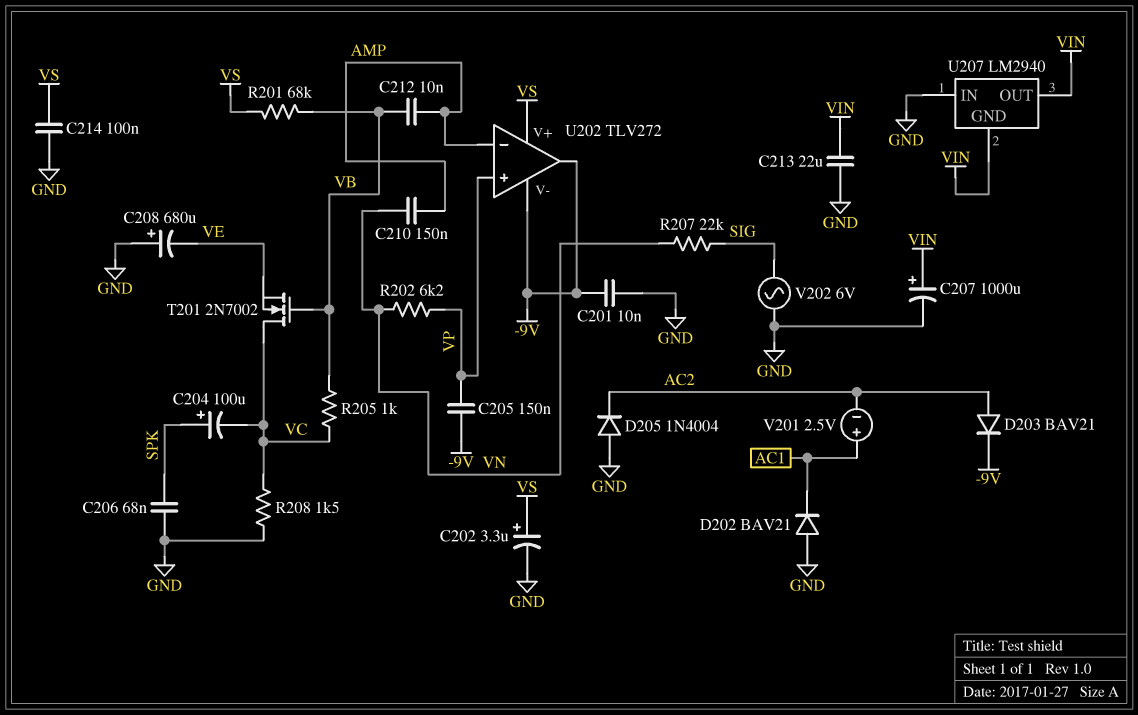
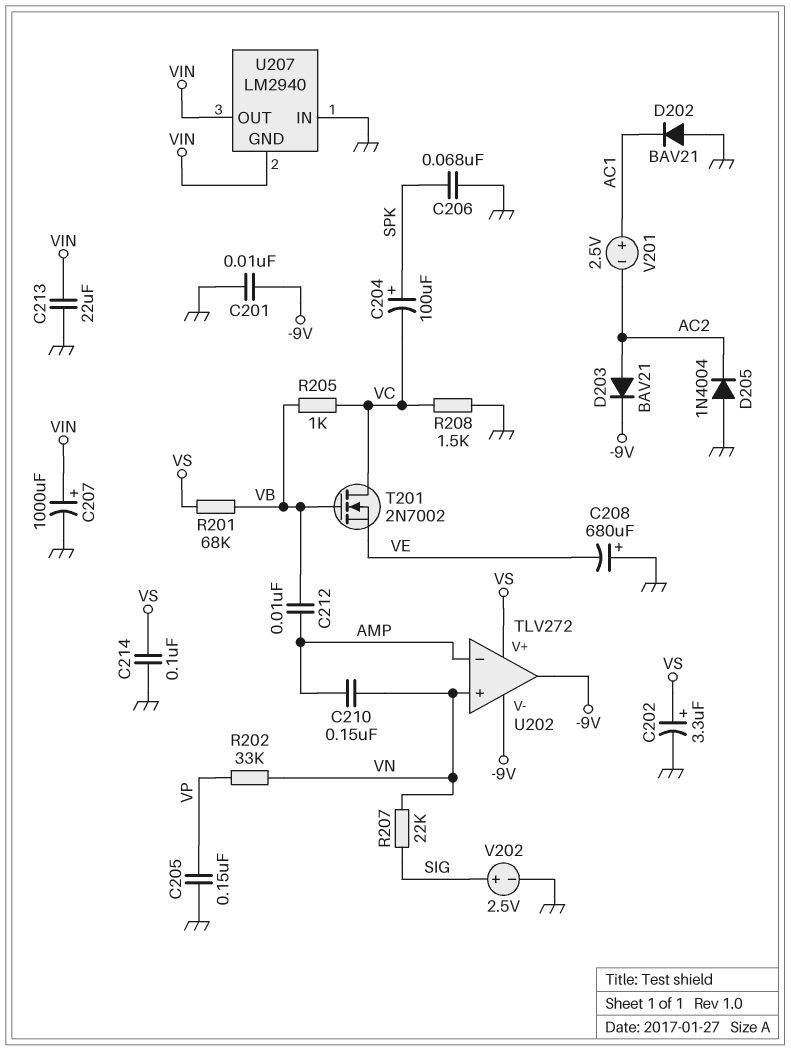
C205: 150nF (-9V, VP) -> 150nF (GND, VP)
R202: 6.2k (VN, VP) -> 33k (VN, VP)
U202 pin in+: VP -> VN
V202: AC 6V (GND, SIG) -> 2.5V (plus SIG, minus GND)

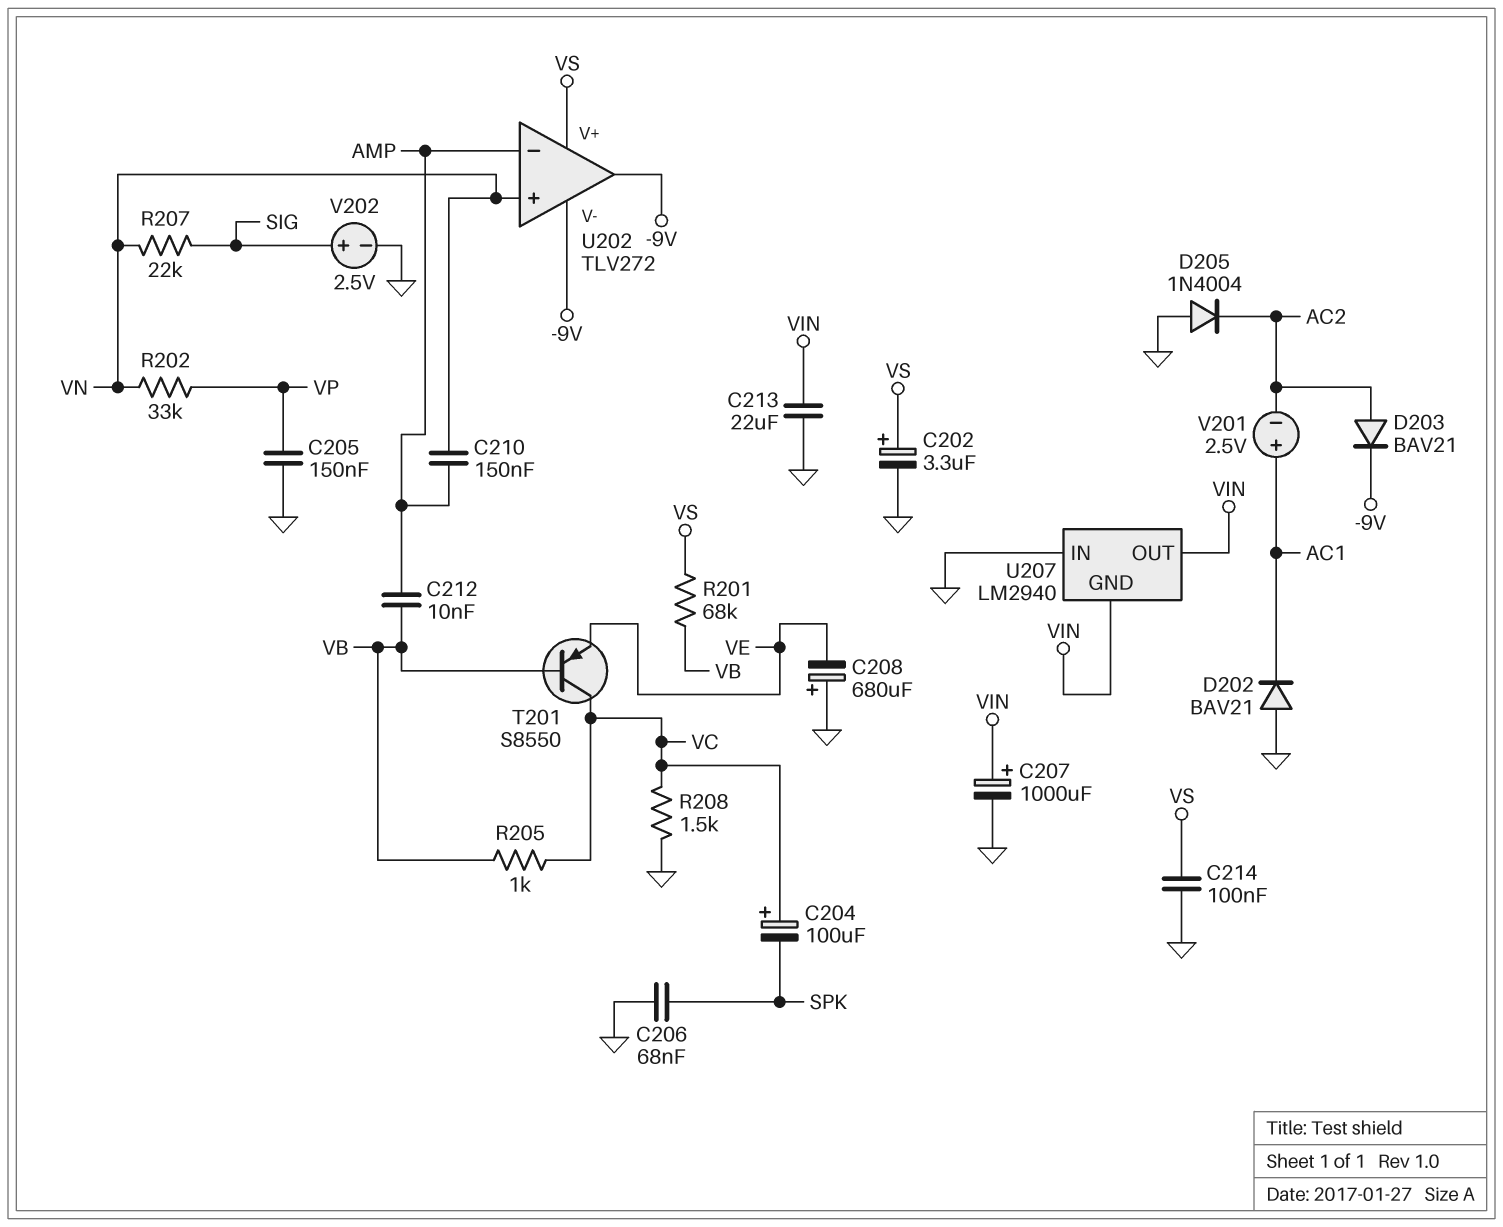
C201: 10nF (-9V, GND) -> none
C204: 100uF (plus SPK, minus VC) -> 100uF (plus VC, minus SPK)
T201: NMOS 2N7002 (G VB, D VC, S VE) -> PNP S8550 (B VB, C VC, E VE)

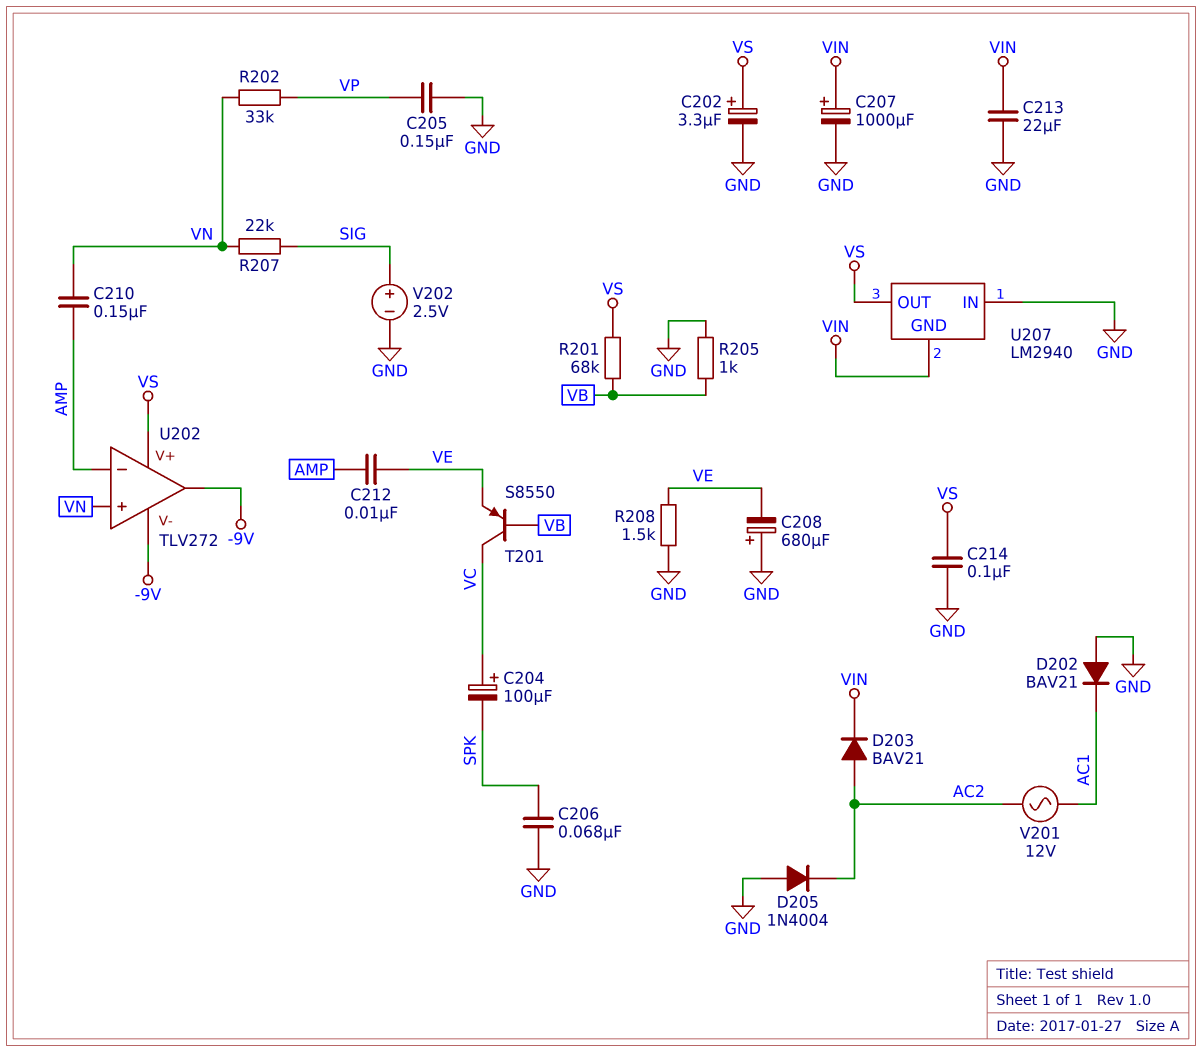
C212: 10nF (AMP, VB) -> 10nF (AMP, VE)
D203: diode BAV21 (A AC2, K -9V) -> diode BAV21 (A AC2, K VIN)
R205: 1k (VB, VC) -> 1k (GND, VB)
R208: 1.5k (GND, VC) -> 1.5k (GND, VE)
U207 pin OUT: VIN -> VS
V201: 2.5V (plus AC1, minus AC2) -> AC 12V (AC1, AC2)

